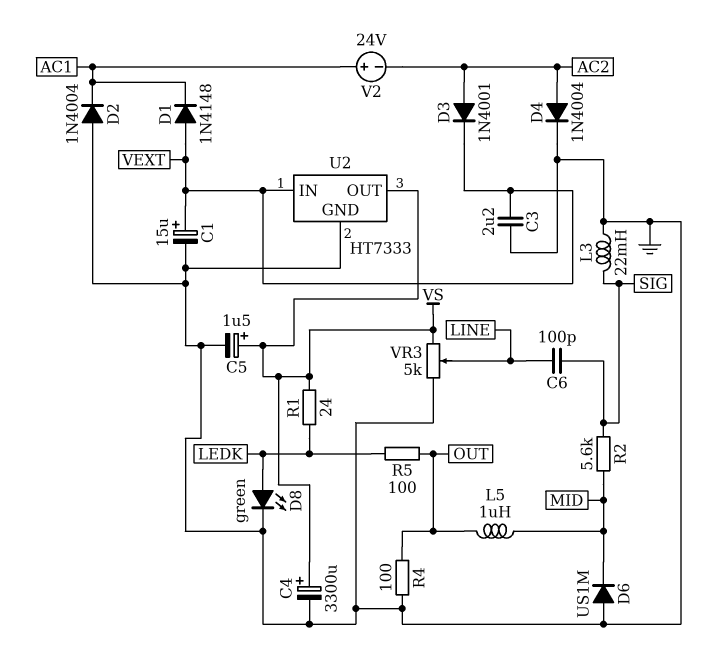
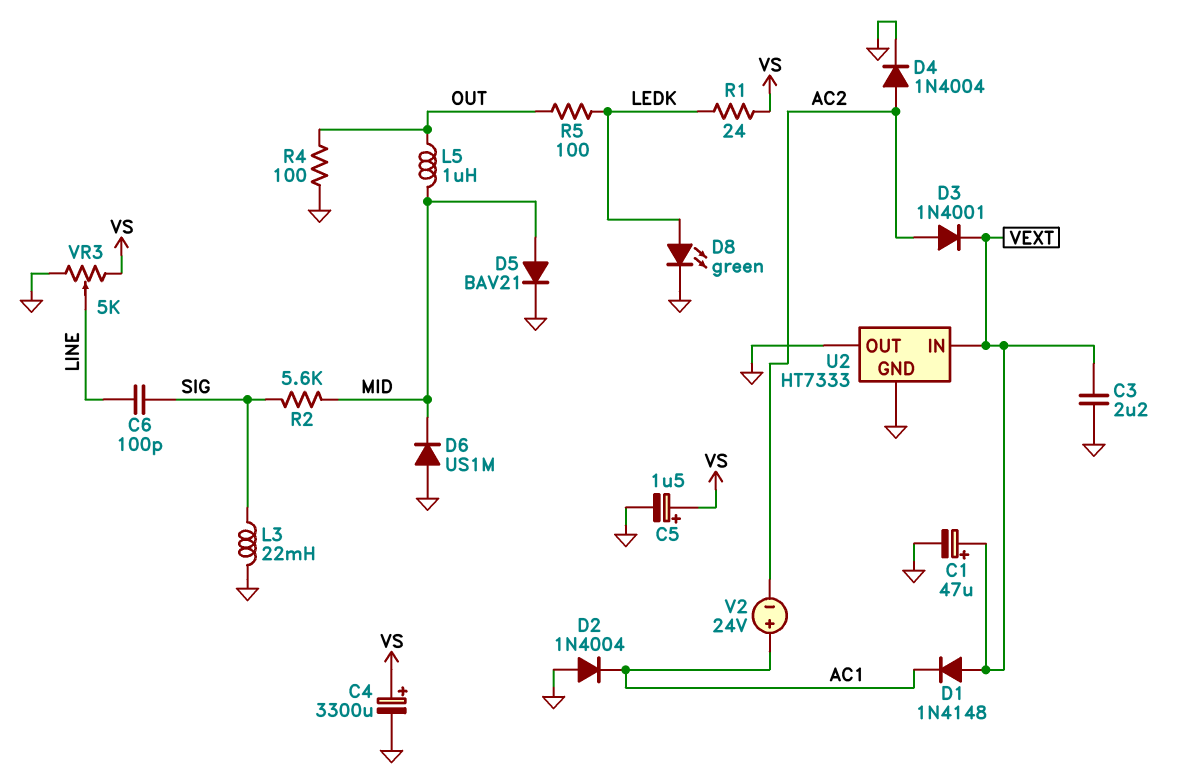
C1: 15uF (plus VEXT, minus GND) -> 47uF (plus VEXT, minus GND)
D5: none -> diode BAV21 (A MID, K GND)
U2 pin OUT: VS -> GND

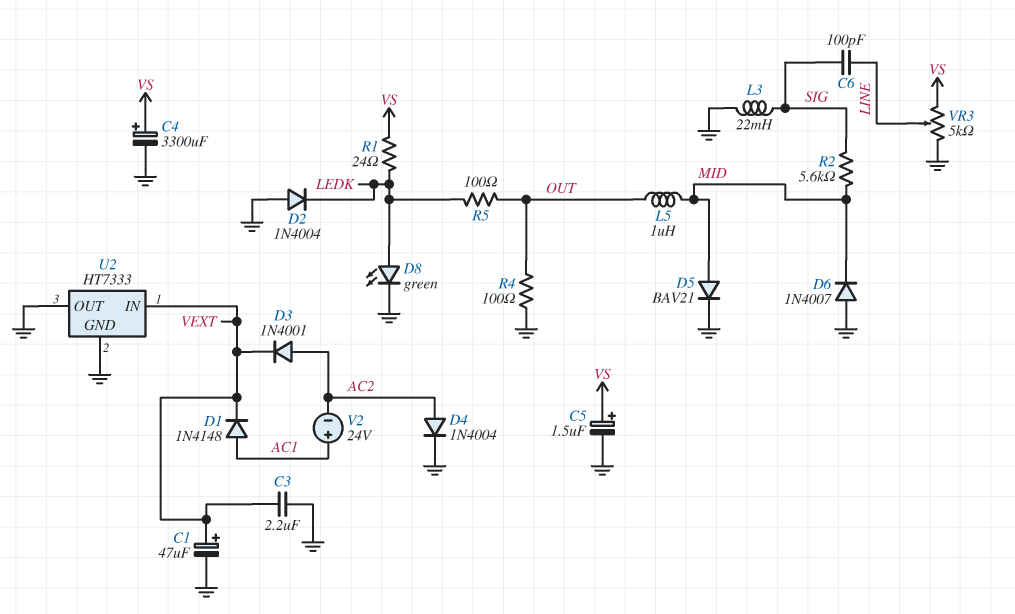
D1: diode 1N4148 (A VEXT, K AC1) -> diode 1N4148 (A AC1, K VEXT)
D2: diode 1N4004 (A GND, K AC1) -> diode 1N4004 (A GND, K LEDK)
D6: diode US1M (A GND, K MID) -> diode 1N4007 (A GND, K MID)

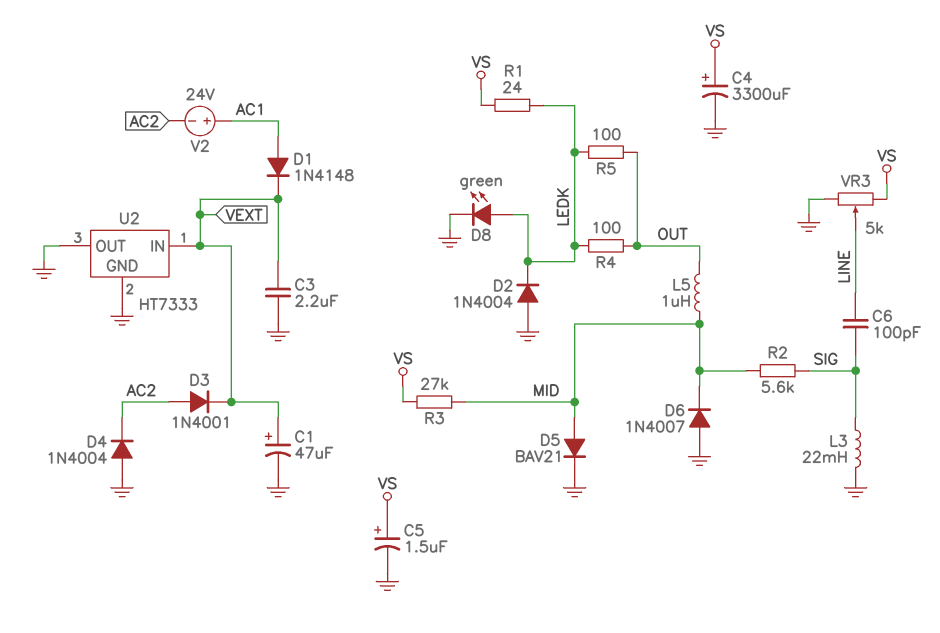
D4: diode 1N4004 (A AC2, K GND) -> diode 1N4004 (A GND, K AC2)
R3: none -> 27k (MID, VS)
R4: 100 (GND, OUT) -> 100 (LEDK, OUT)

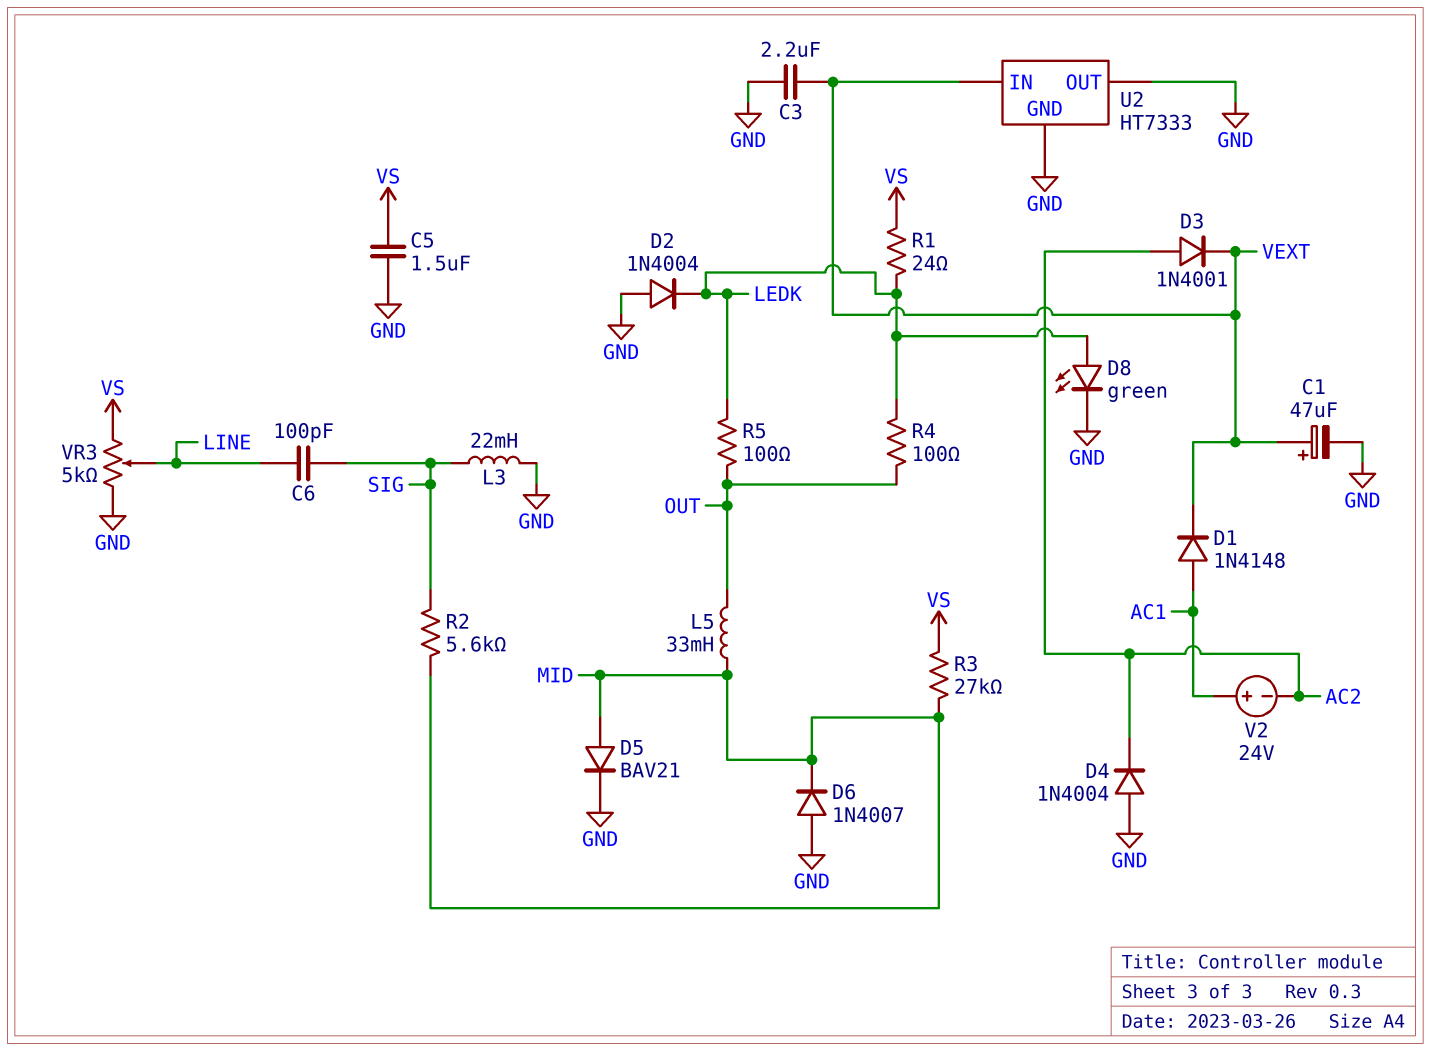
C4: 3300uF (plus VS, minus GND) -> none
C5: 1.5uF (plus VS, minus GND) -> 1.5uF (GND, VS)
L5: 1uH (MID, OUT) -> 33mH (MID, OUT)

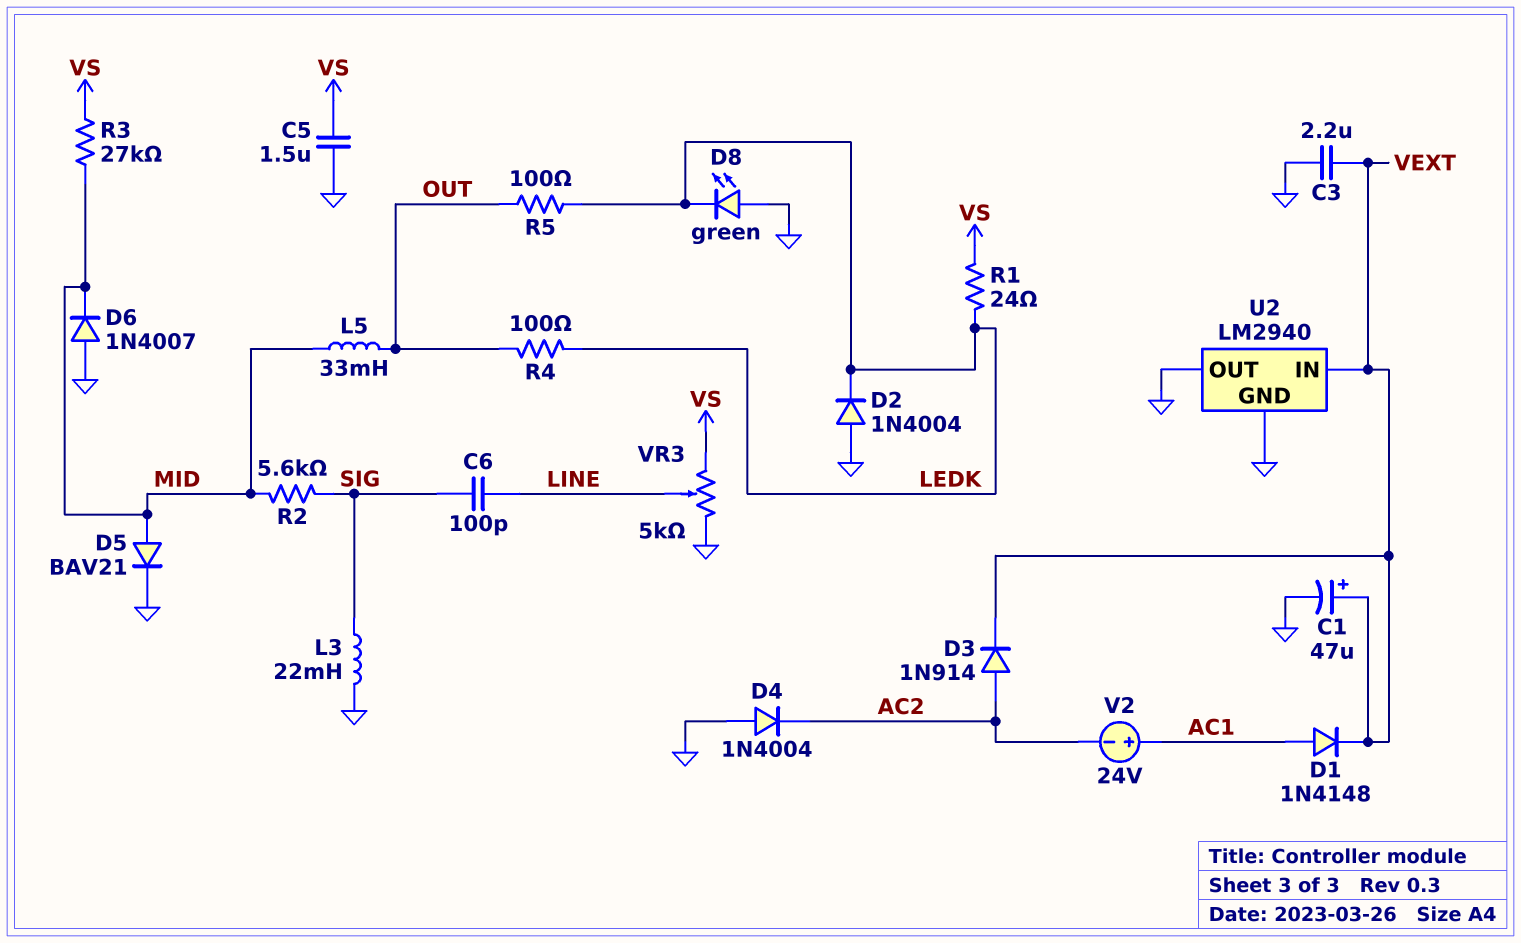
D3: diode 1N4001 (A AC2, K VEXT) -> diode 1N914 (A AC2, K VEXT)
D8: LED green (A LEDK, K GND) -> LED green (A GND, K LEDK)
U2: HT7333 -> LM2940

